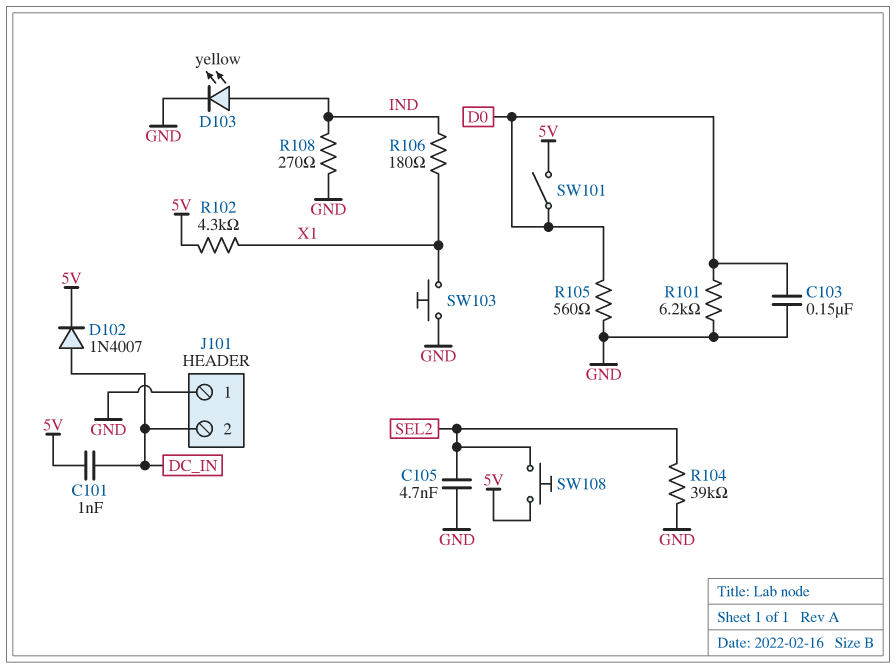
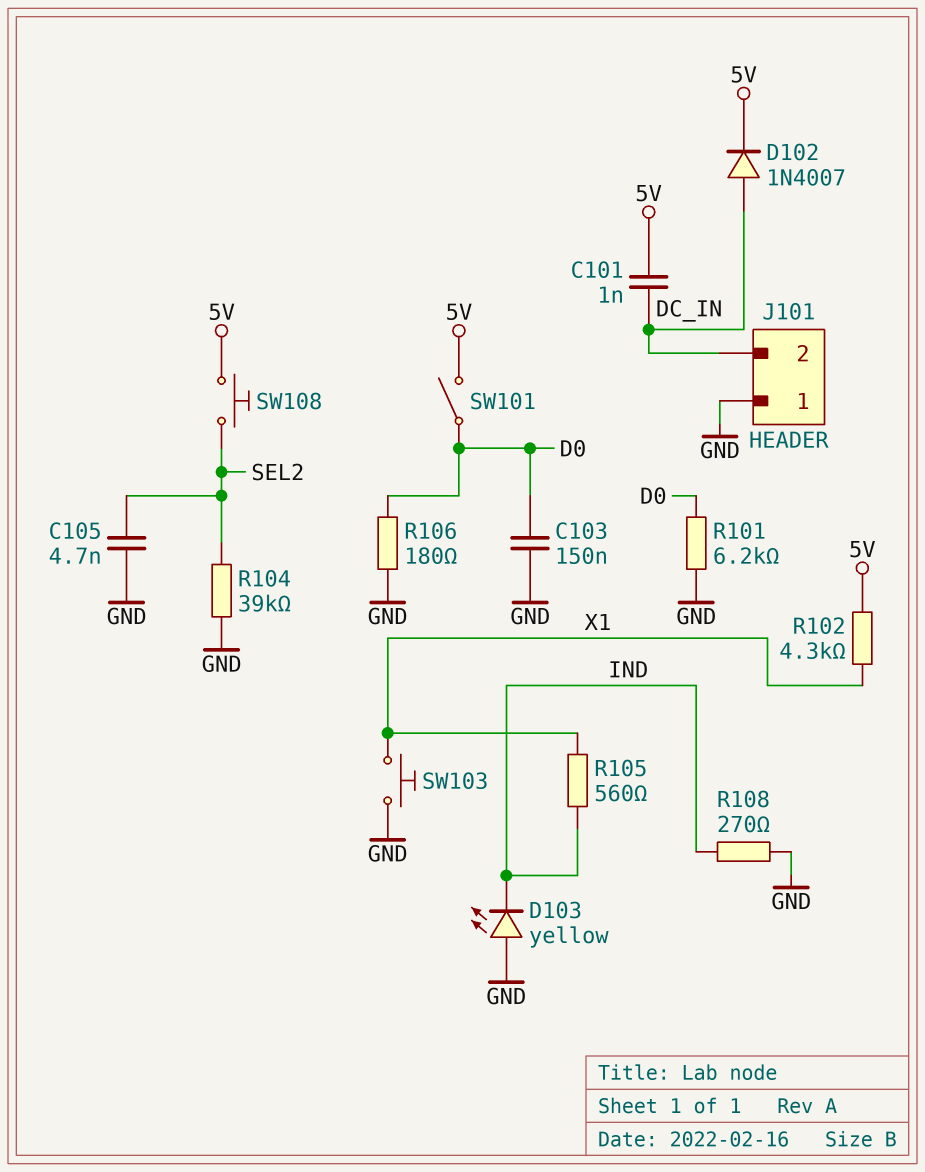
D103: LED yellow (A IND, K GND) -> LED yellow (A GND, K IND)
R105: 560 (D0, GND) -> 560 (IND, X1)
R106: 180 (IND, X1) -> 180 (D0, GND)

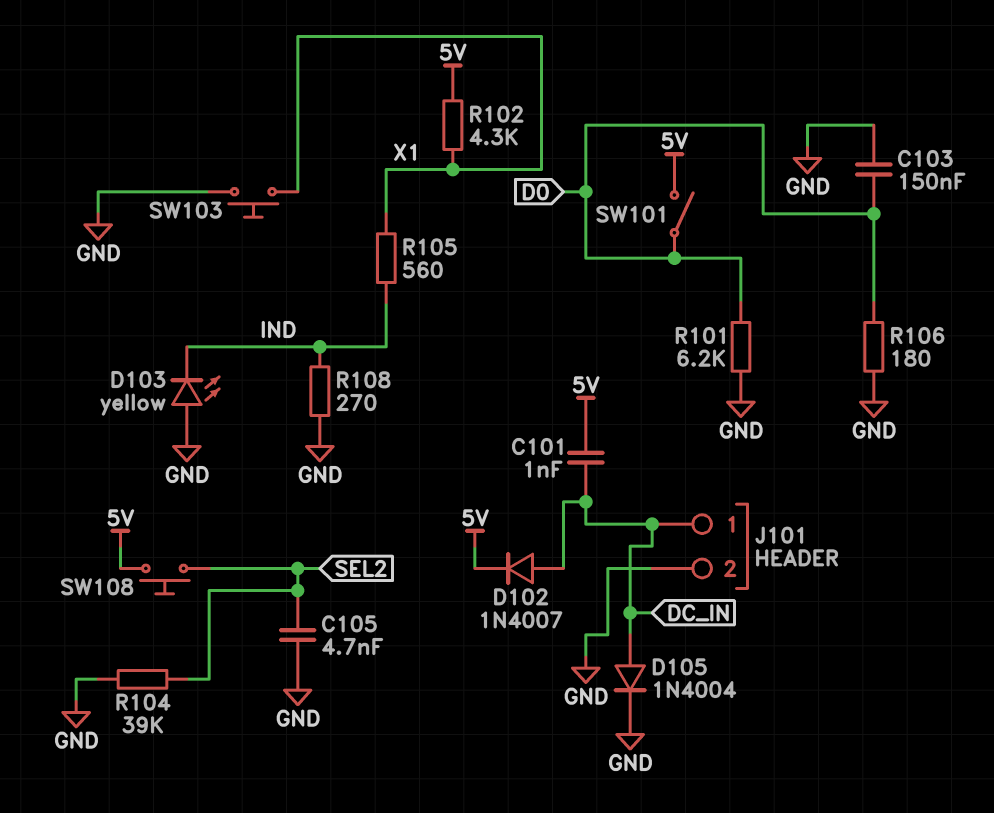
D105: none -> diode 1N4004 (A DC_IN, K GND)
J101 pin 1: GND -> DC_IN
J101 pin 2: DC_IN -> GND

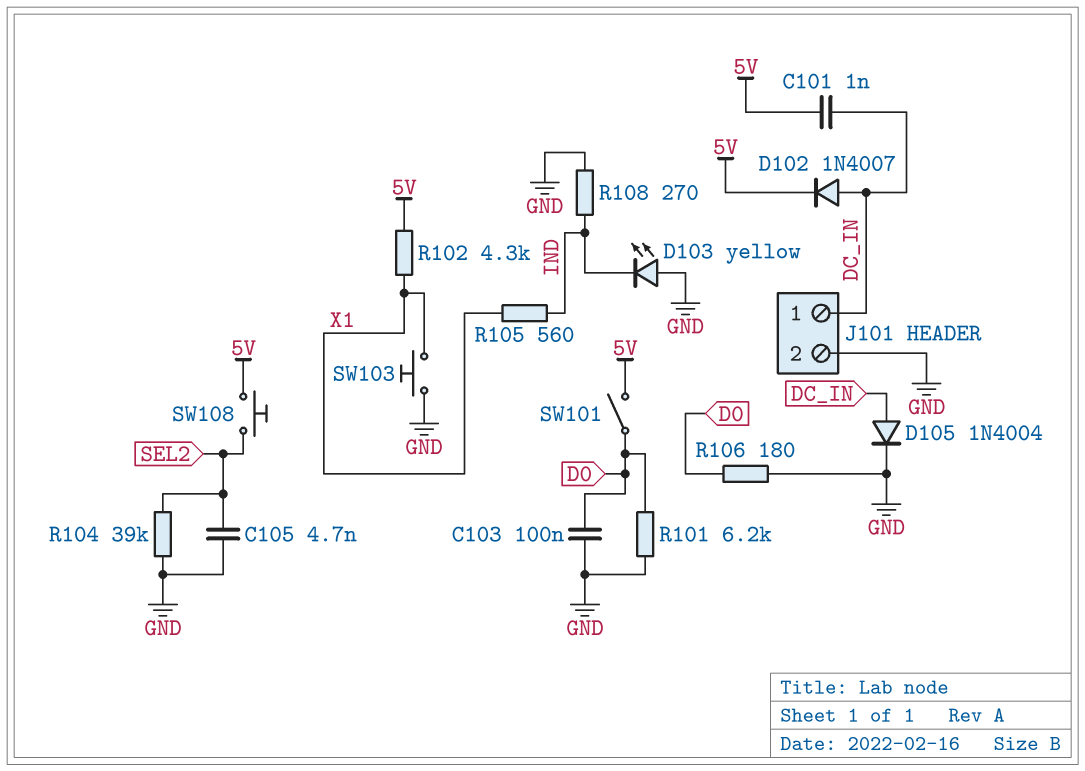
C103: 150nF (D0, GND) -> 100nF (D0, GND)

